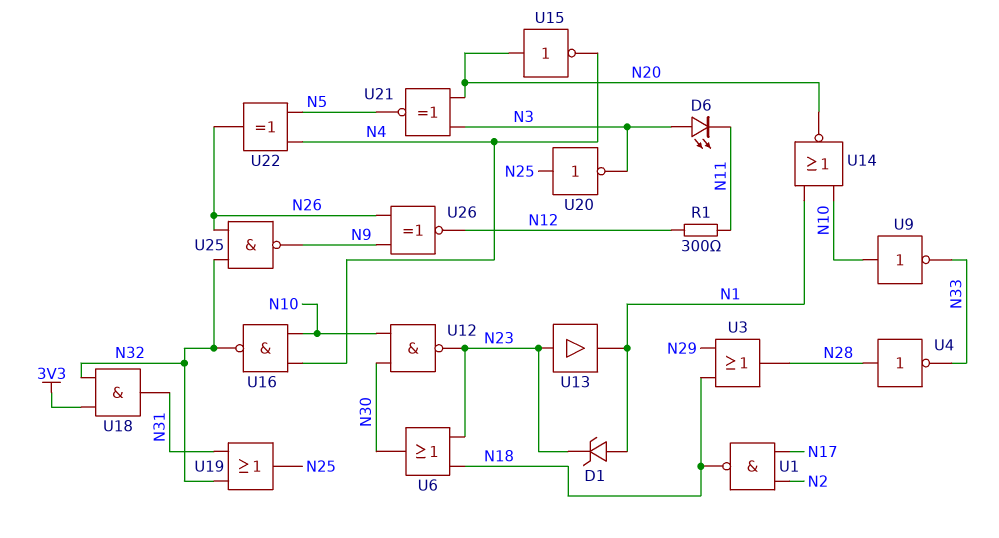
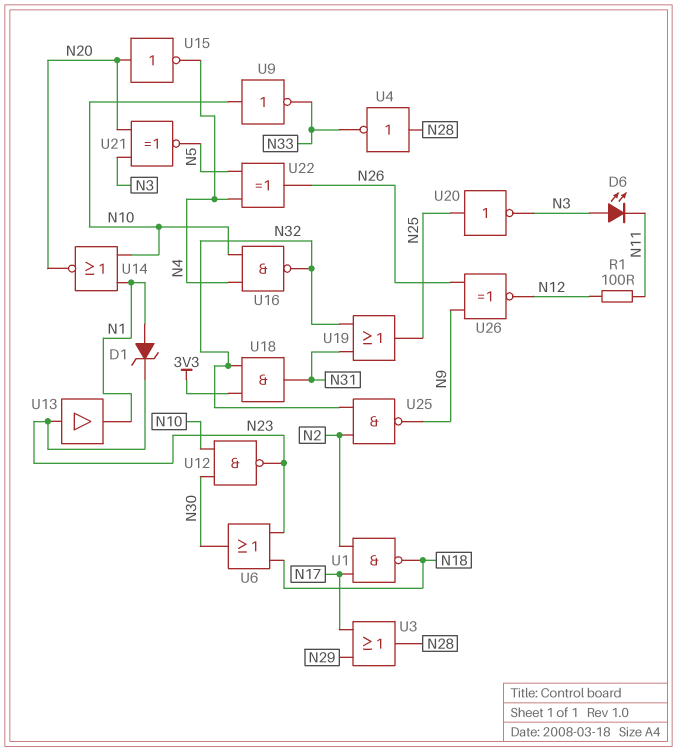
R1: 300 (N11, N12) -> 100 (N11, N12)
U3: OR (in N18, in N29, out N28) -> OR (in N17, in N29, out N28)
U25: NAND (in N26, in N32, out N9) -> NAND (in N2, in N32, out N9)

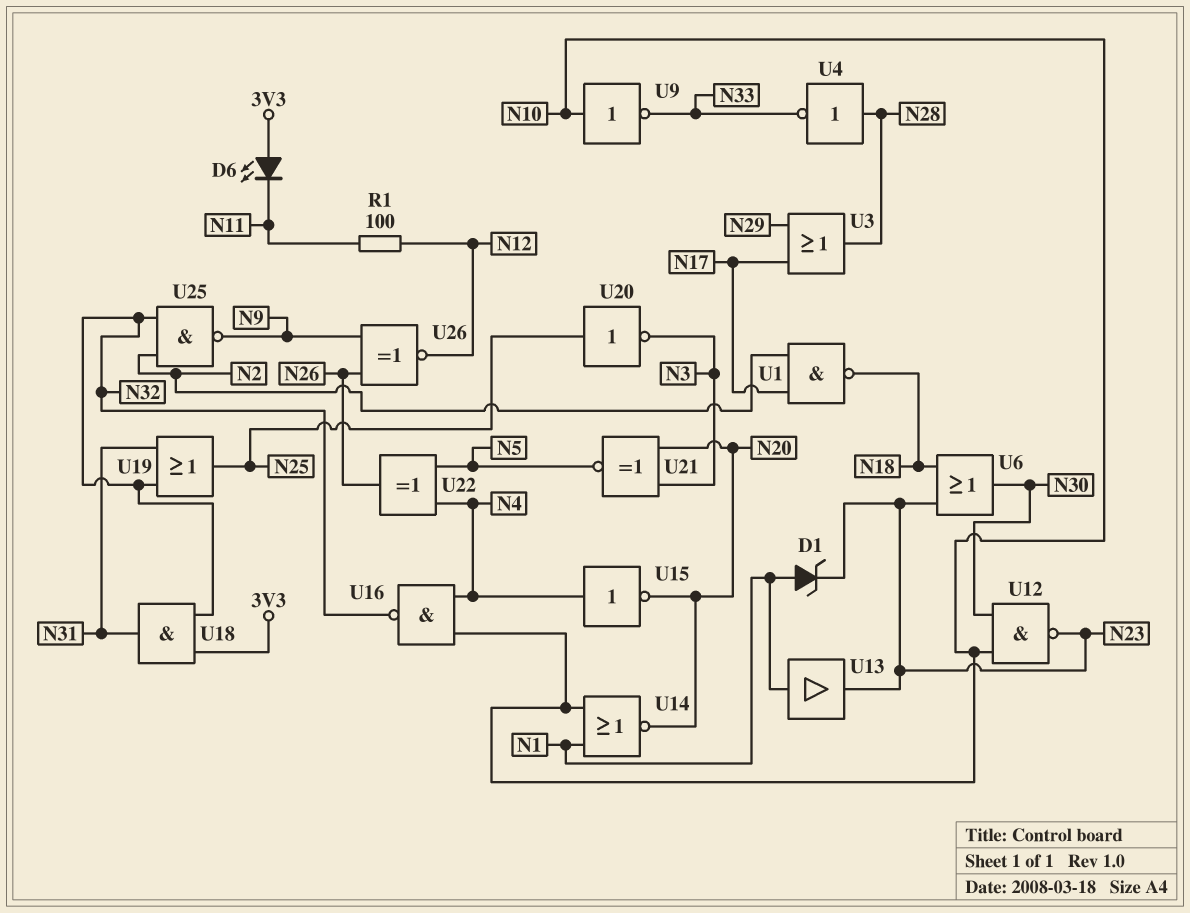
D6: LED (A N3, K N11) -> LED (A 3V3, K N11)
U13: buffer (in N23, out N1) -> buffer (in N1, out N23)
U15: NOT (in N20, out N4) -> NOT (in N4, out N20)

